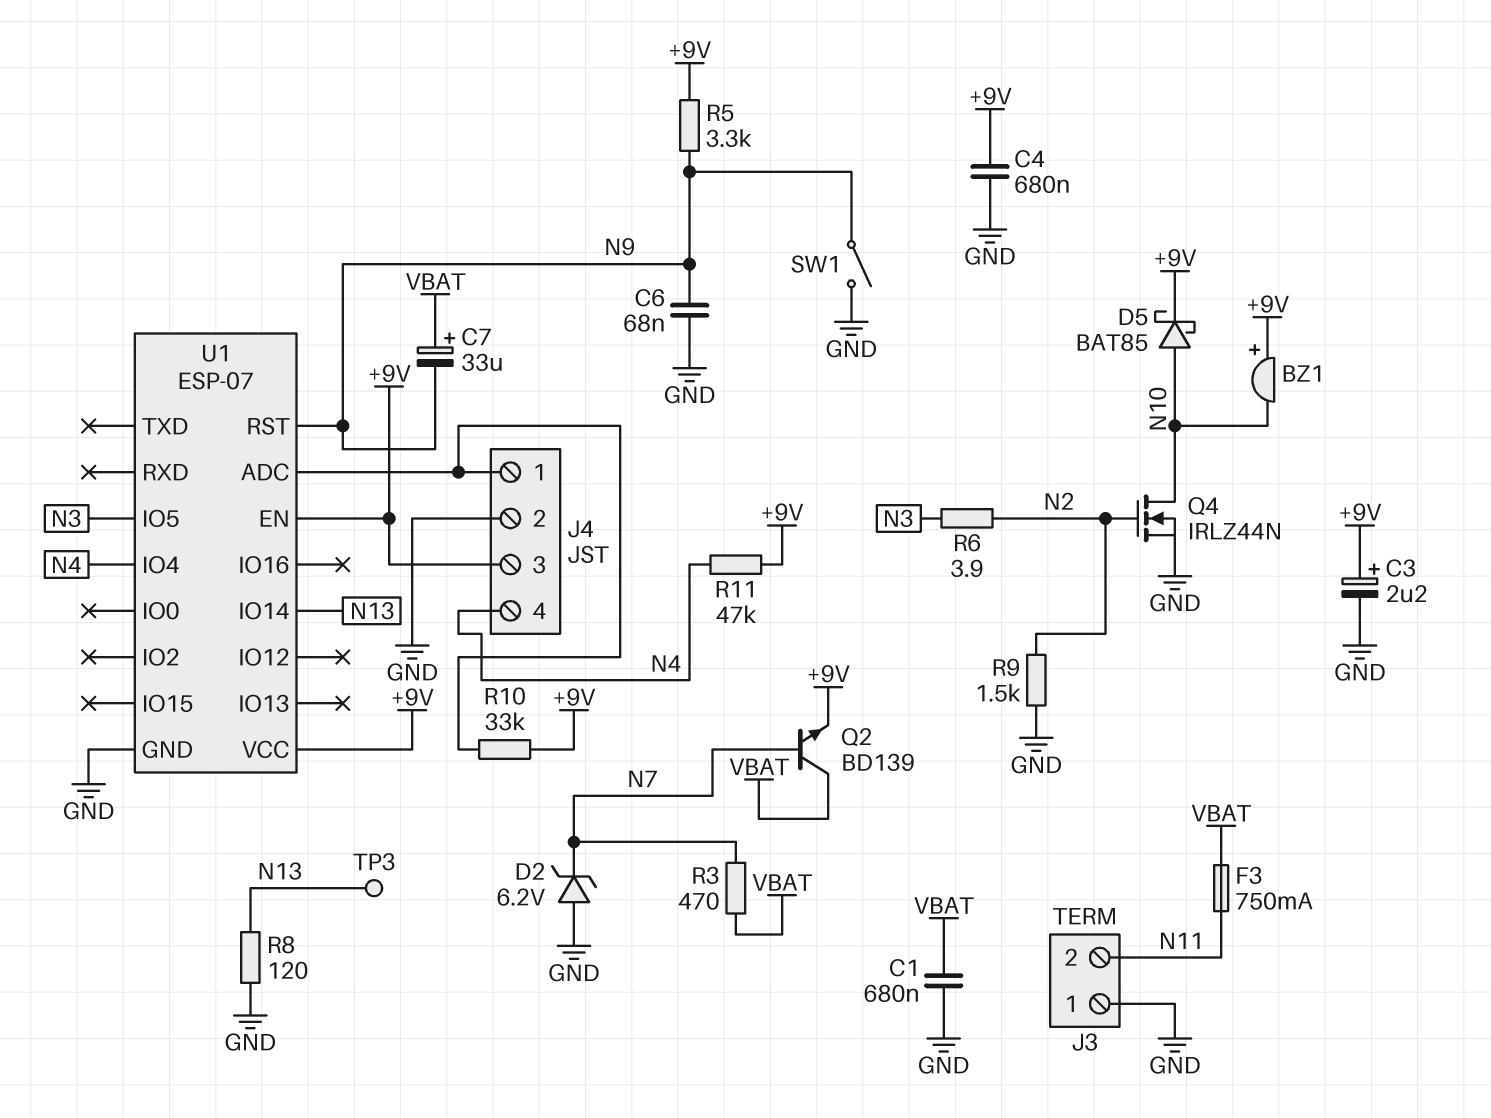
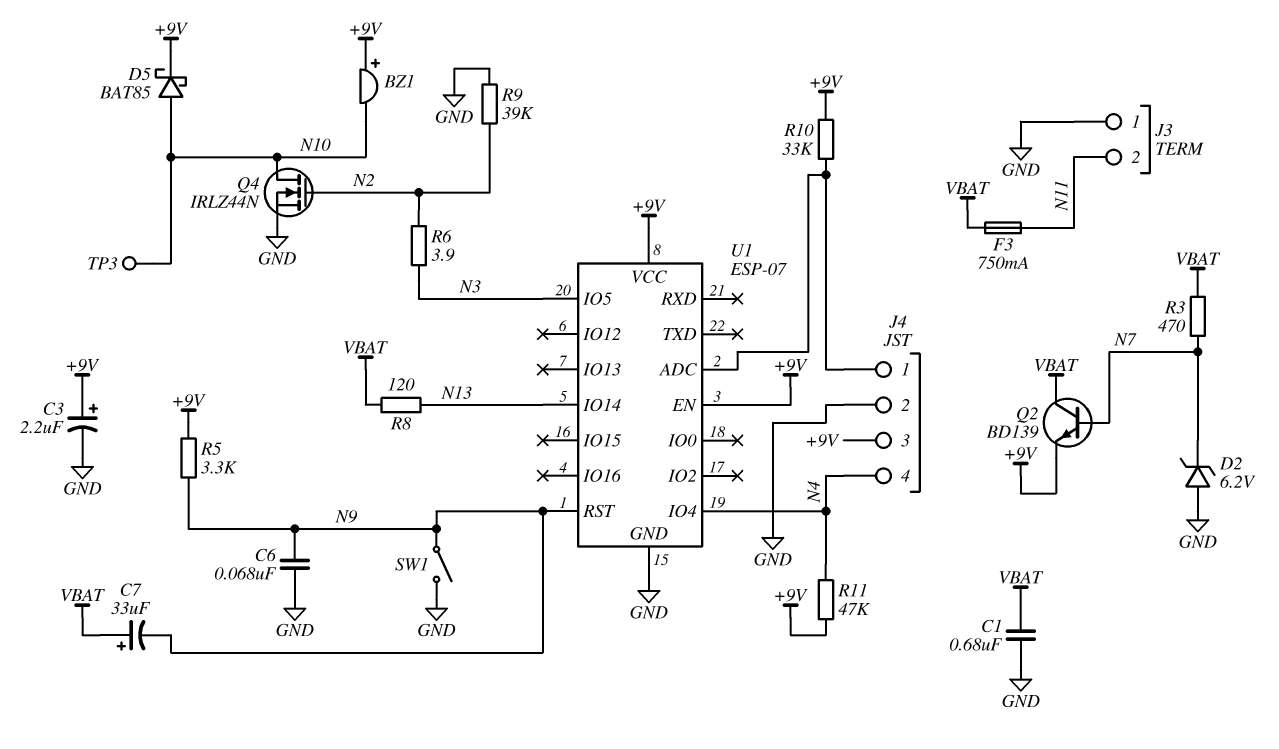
C4: 680nF (+9V, GND) -> none
R8: 120 (GND, N13) -> 120 (N13, VBAT)
R9: 1.5k (GND, N2) -> 39k (GND, N2)
TP3: test point (N13) -> test point (N10)

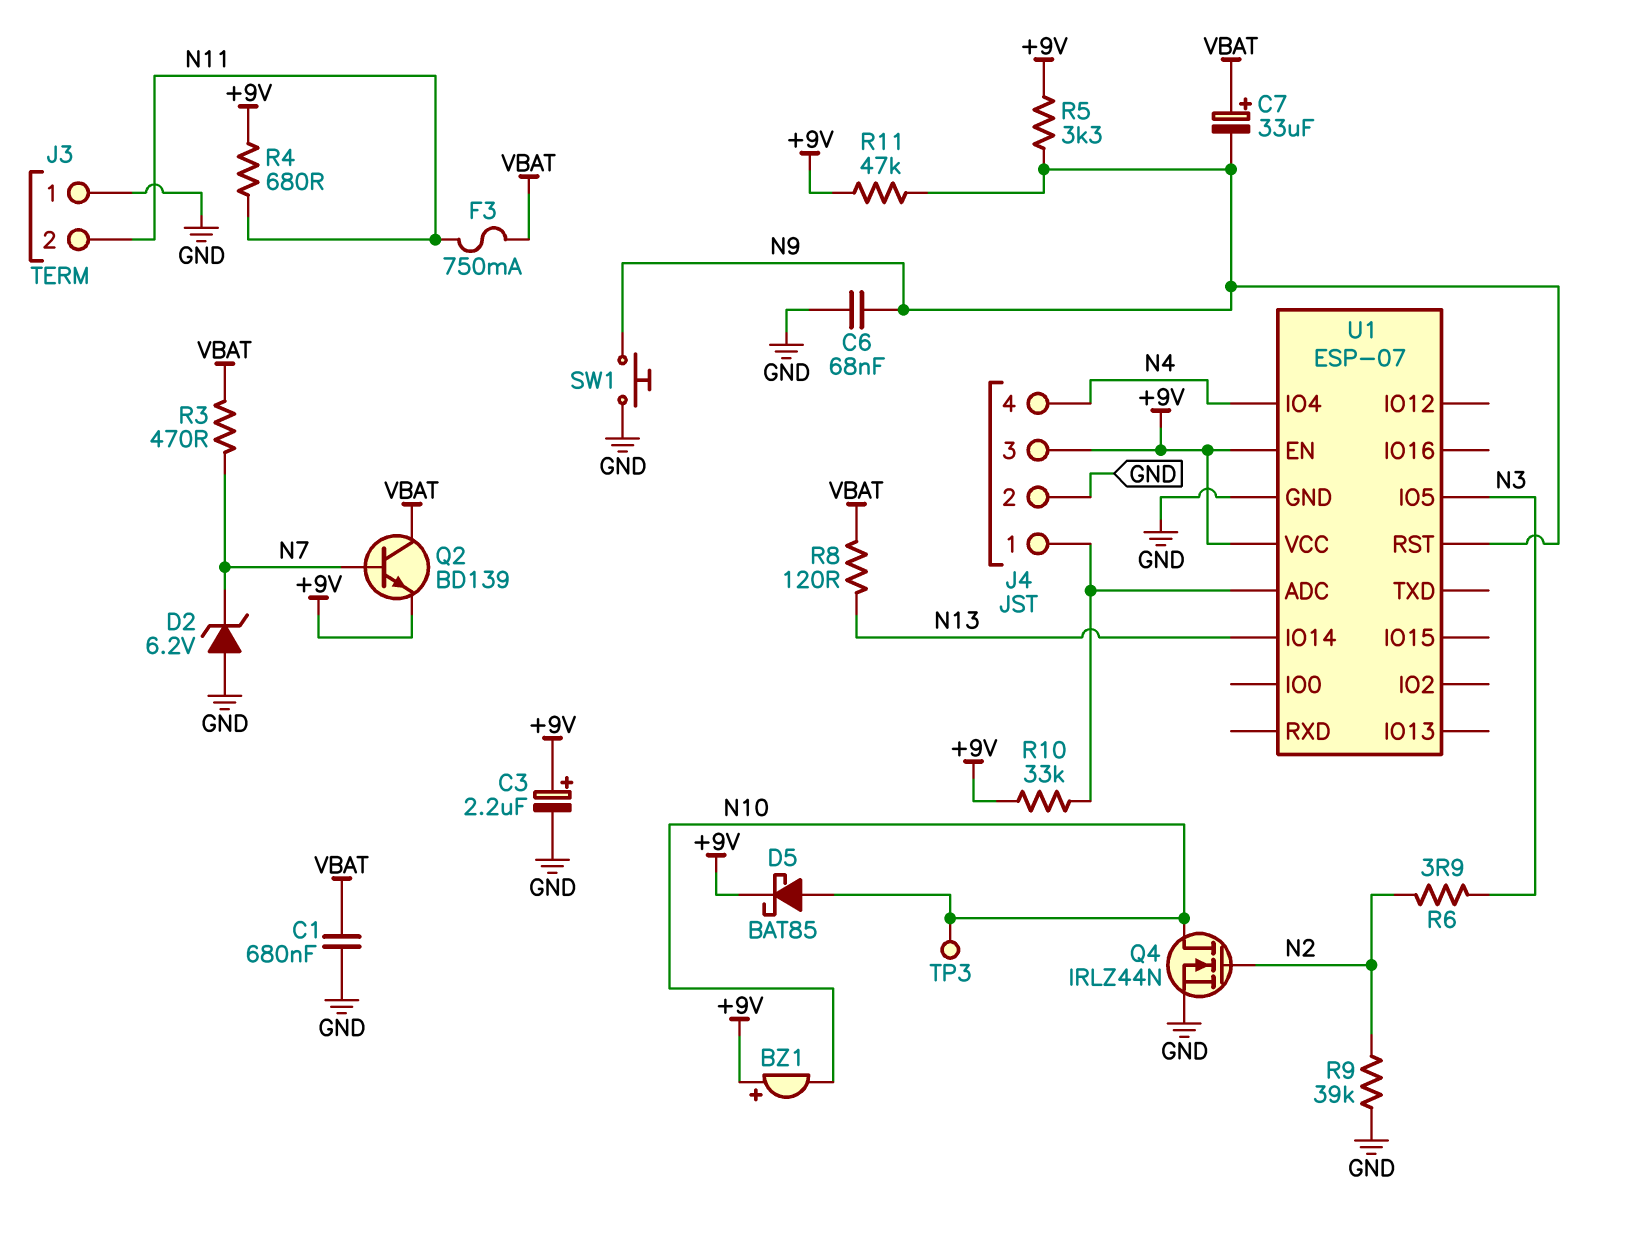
R4: none -> 680 (+9V, N11)
R11: 47k (+9V, N4) -> 47k (+9V, N9)
SW1: switch (GND, N9) -> button (GND, N9)

